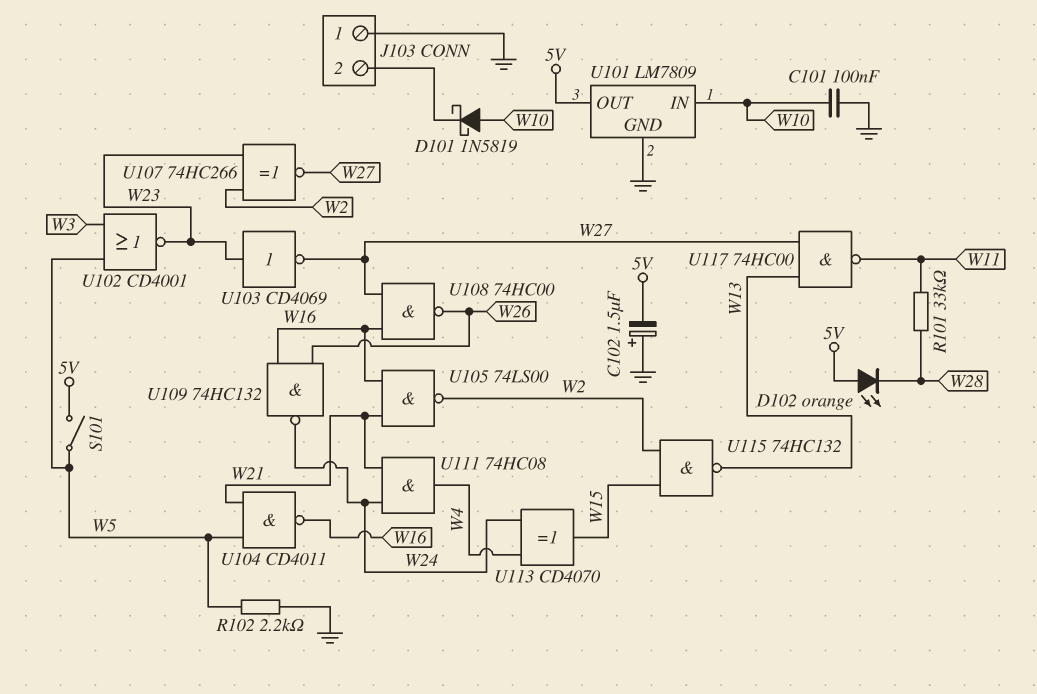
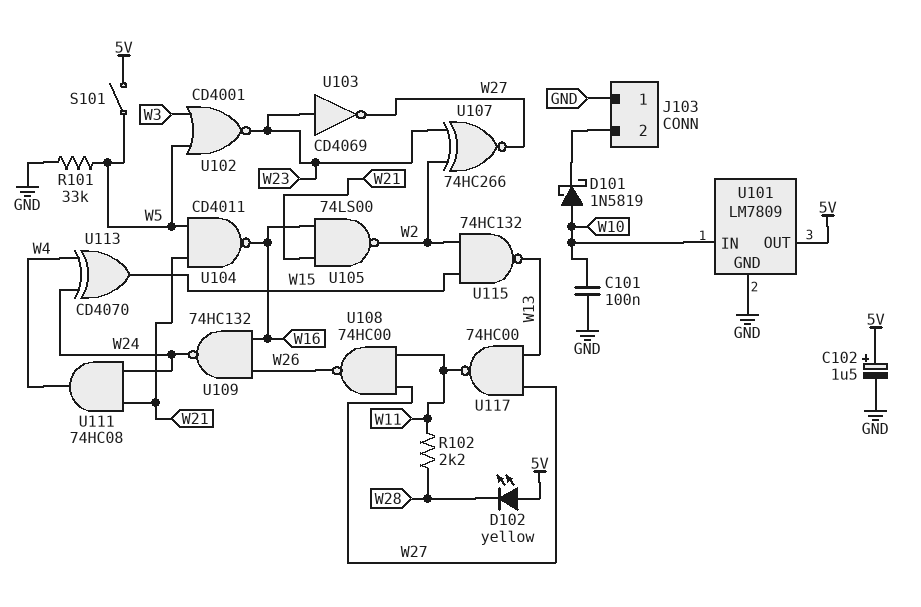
C102: 1.5uF (plus GND, minus 5V) -> 1.5uF (plus 5V, minus GND)
D102: LED orange (A 5V, K W28) -> LED yellow (A 5V, K W28)
R101: 33k (W11, W28) -> 33k (GND, W5)
R102: 2.2k (GND, W5) -> 2.2k (W11, W28)
U108: NAND 74HC00 (in W16, in W27, out W26) -> NAND 74HC00 (in W11, in W27, out W26)

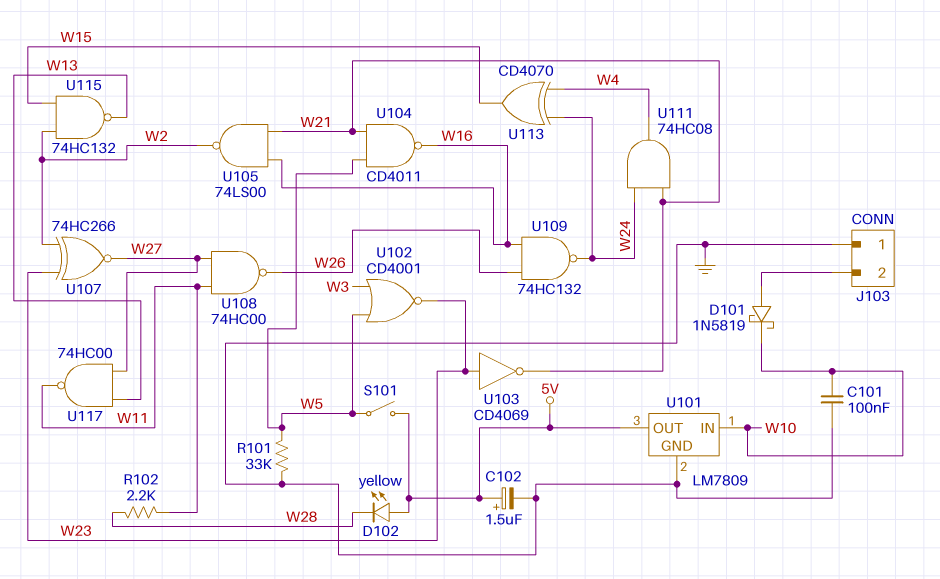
D101: schottky 1N5819 (A W10, K J103/2) -> schottky 1N5819 (A J103/2, K W10)
U103: NOT CD4069 (in W23, out W27) -> NOT CD4069 (in W23, out W21)

